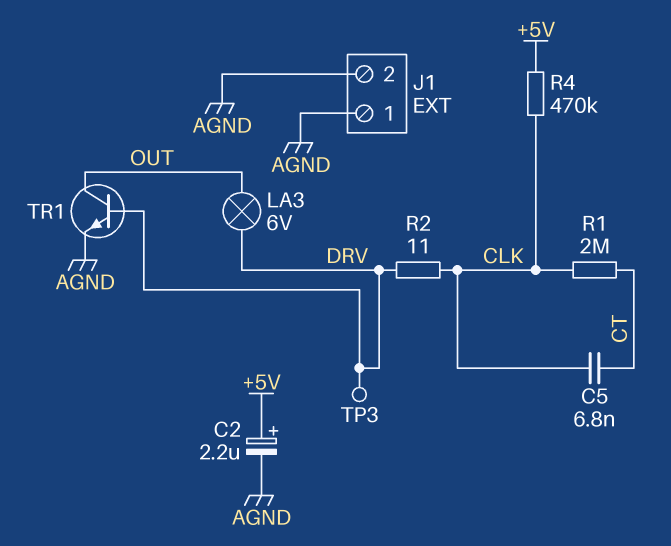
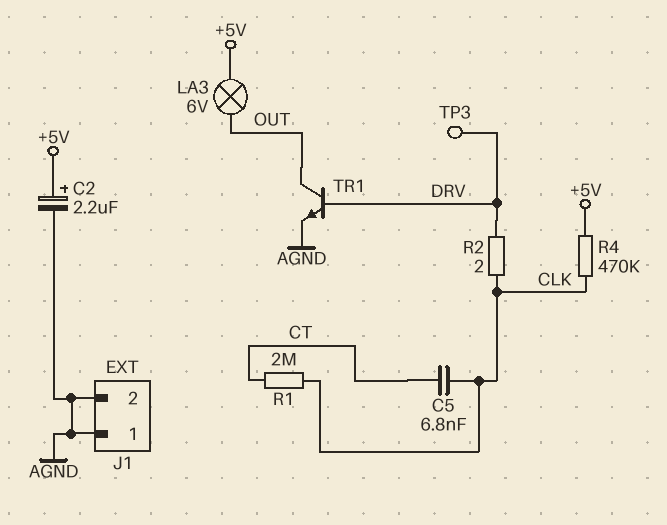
LA3: lamp 6V (DRV, OUT) -> lamp 6V (+5V, OUT)
R2: 11 (CLK, DRV) -> 2 (CLK, DRV)

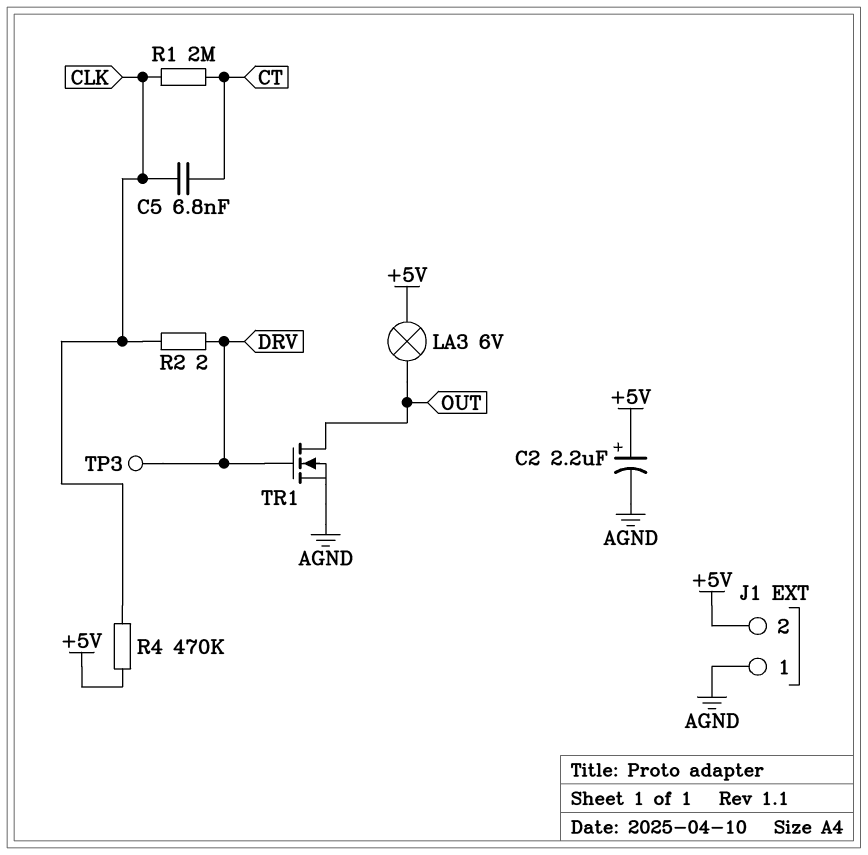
J1 pin 2: AGND -> +5V
TR1: NPN (B DRV, C OUT, E AGND) -> NMOS (G DRV, D OUT, S AGND)

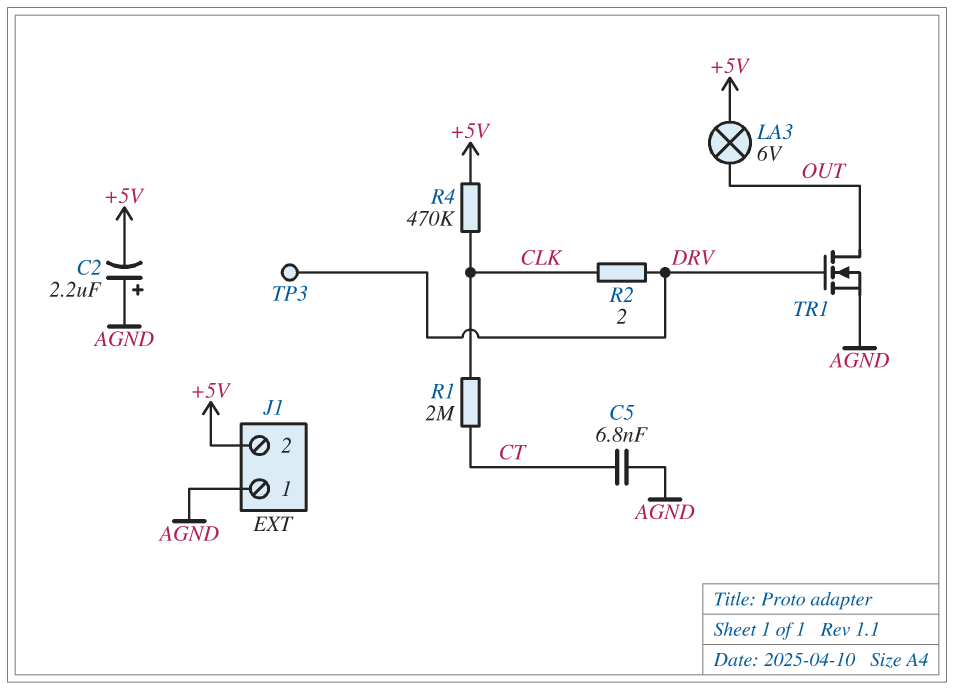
C2: 2.2uF (plus +5V, minus AGND) -> 2.2uF (plus AGND, minus +5V)
C5: 6.8nF (CLK, CT) -> 6.8nF (AGND, CT)

